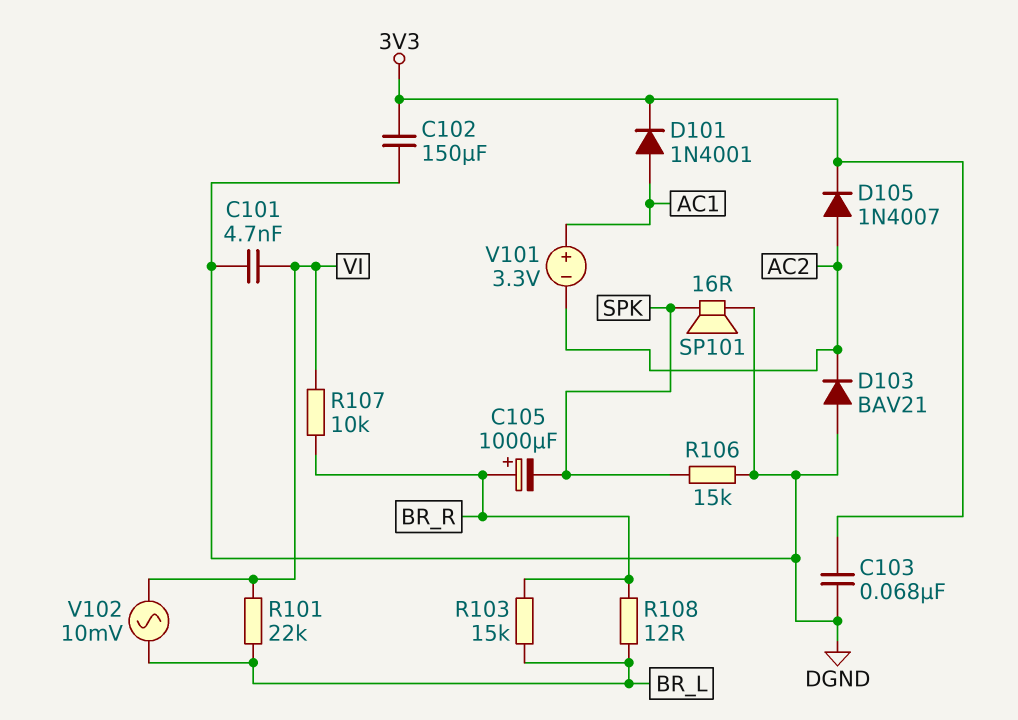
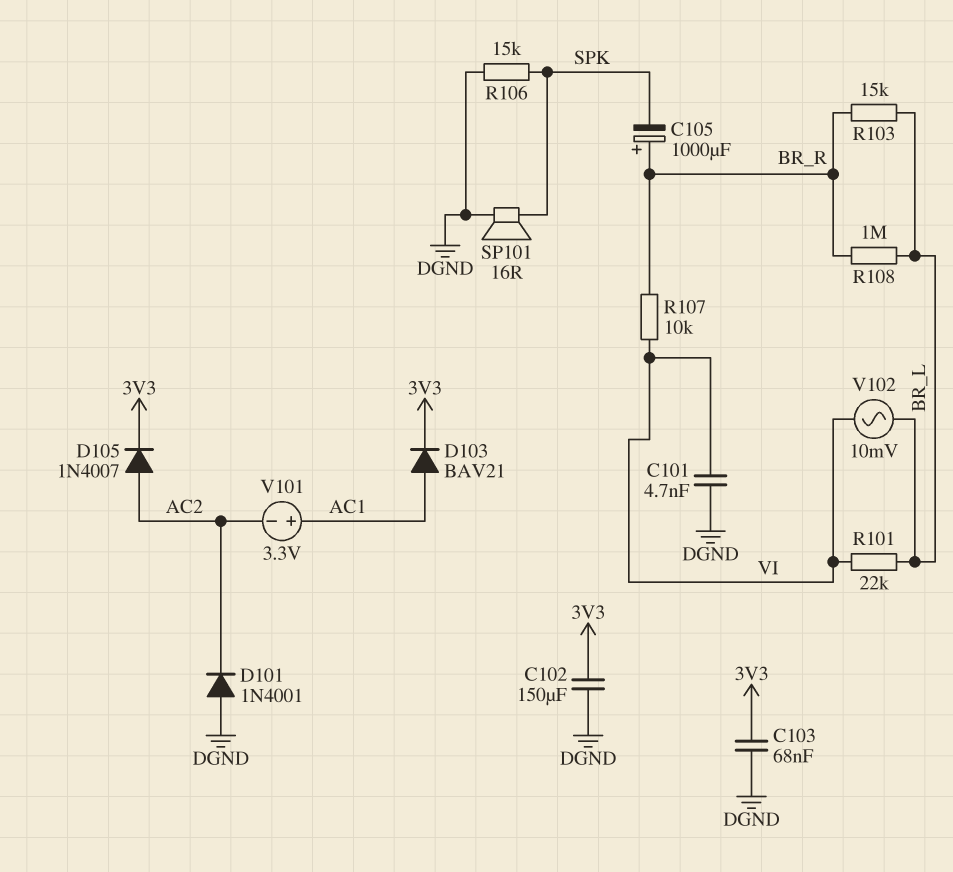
D101: diode 1N4001 (A AC1, K 3V3) -> diode 1N4001 (A DGND, K AC2)
D103: diode BAV21 (A DGND, K AC2) -> diode BAV21 (A AC1, K 3V3)
R108: 12 (BR_L, BR_R) -> 1M (BR_L, BR_R)

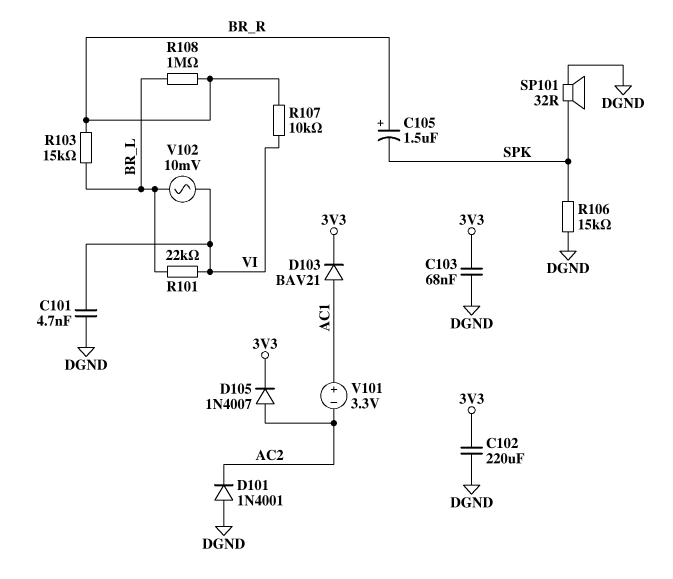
C102: 150uF (3V3, DGND) -> 220uF (3V3, DGND)
C105: 1000uF (plus BR_R, minus SPK) -> 1.5uF (plus BR_R, minus SPK)
SP101: speaker 16R (DGND, SPK) -> speaker 32R (DGND, SPK)

